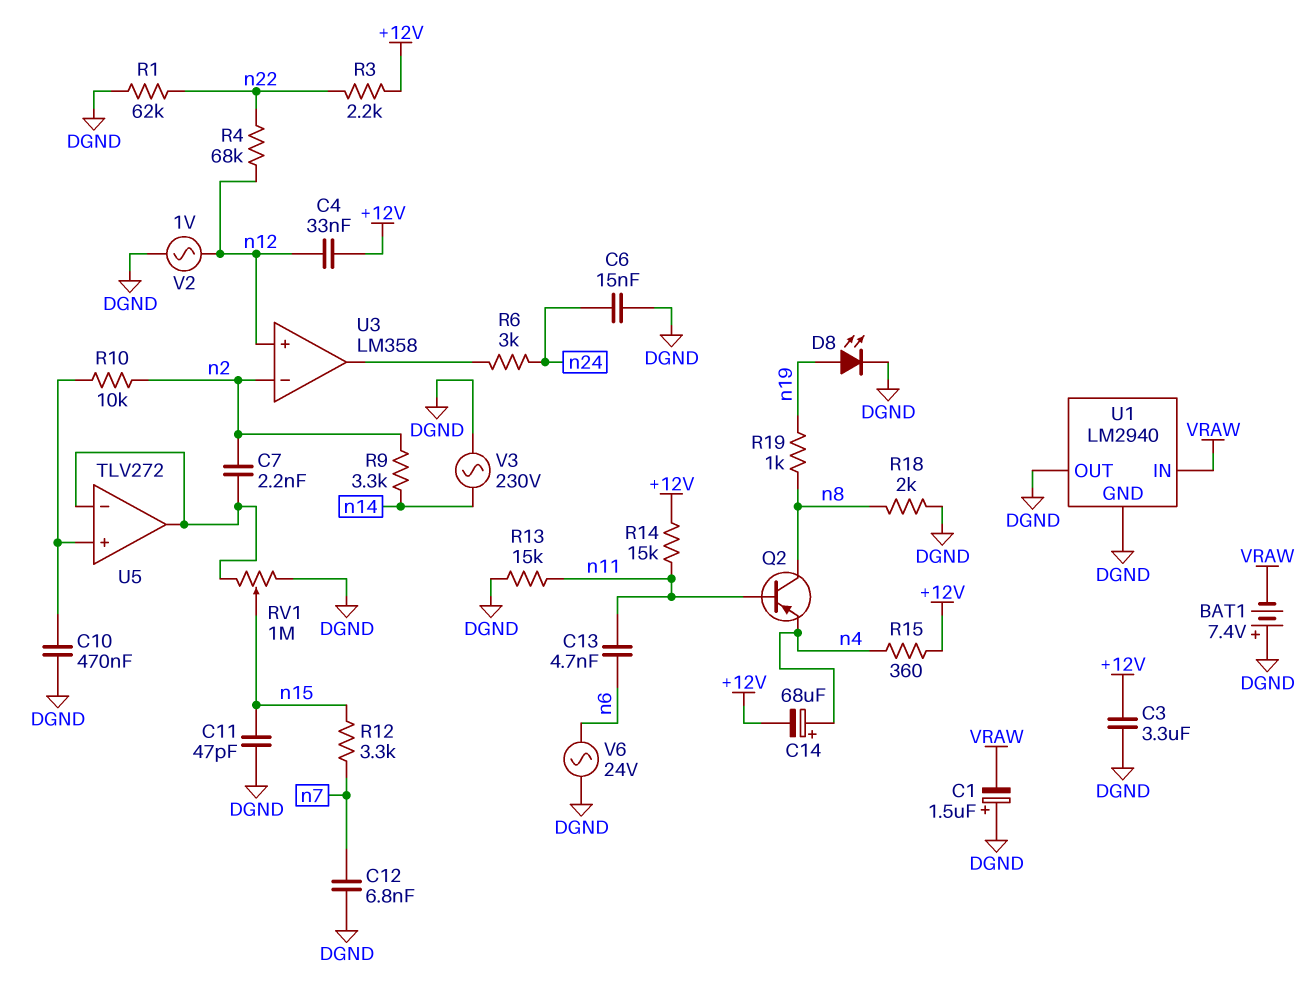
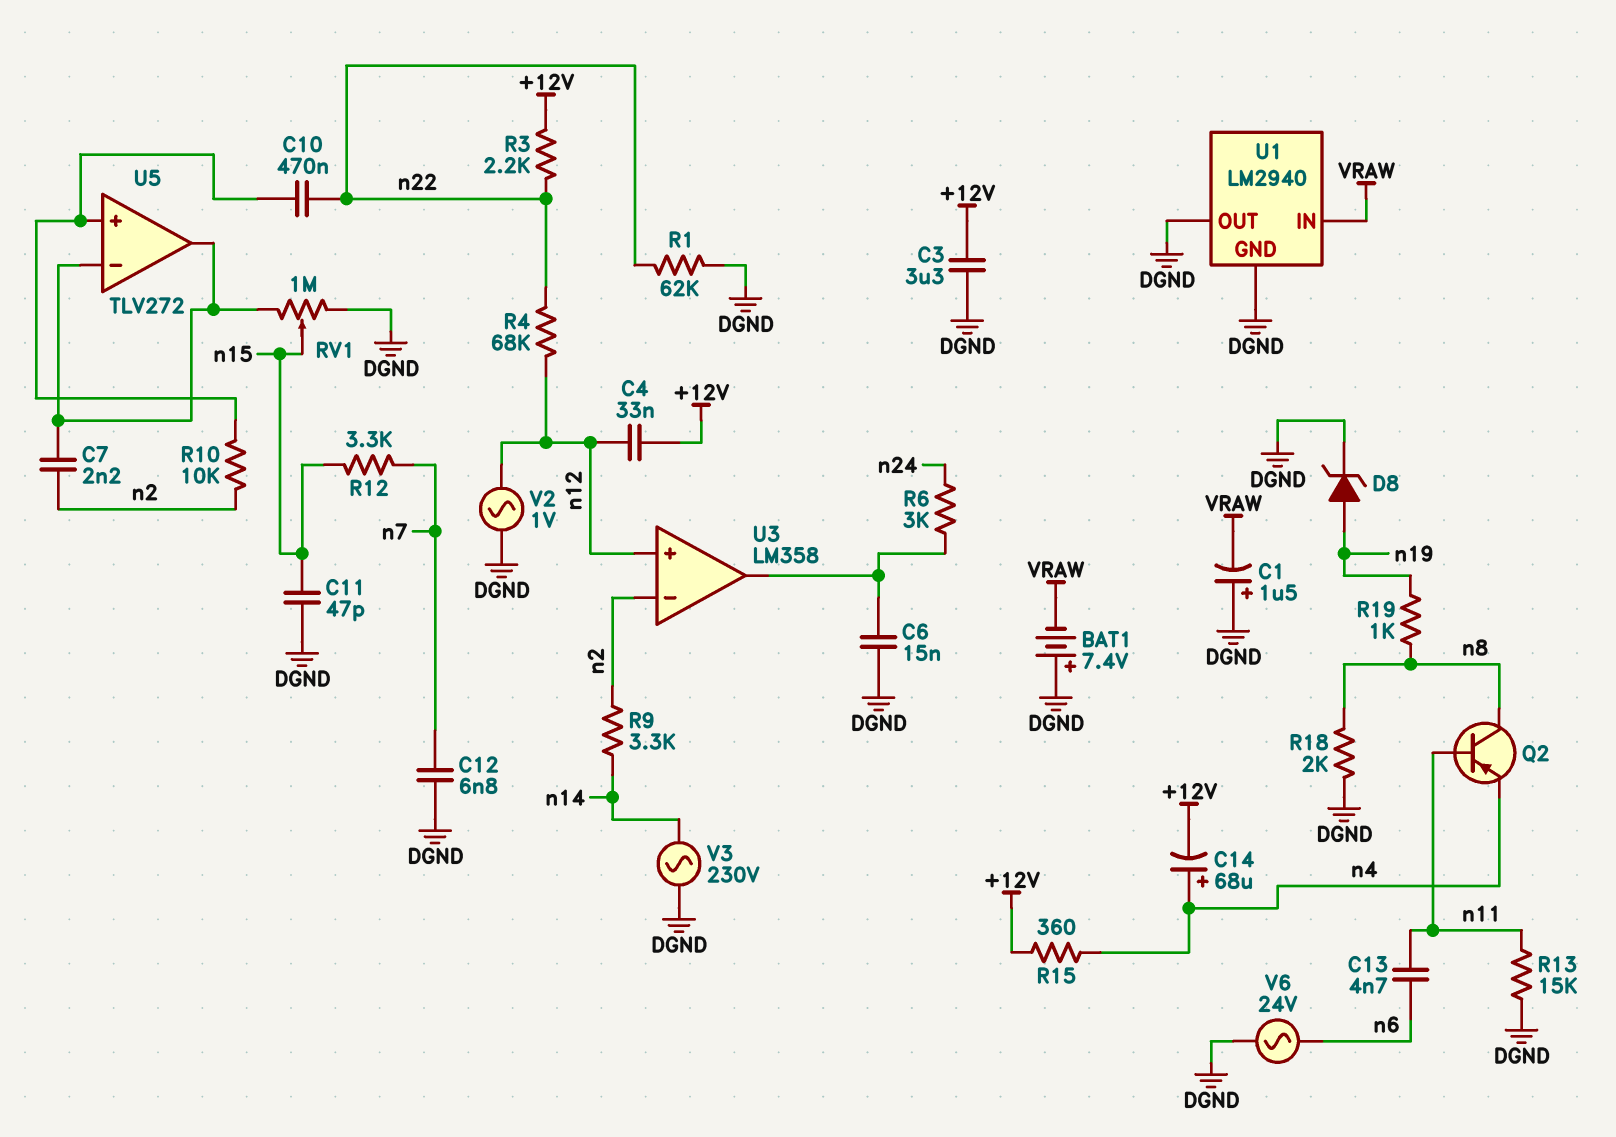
C6: 15nF (DGND, n24) -> 15nF (DGND, U3/out)
C10: 470nF (DGND, U5/in+) -> 470nF (U5/in+, n22)
D8: LED (A n19, K DGND) -> zener (A n19, K DGND)
R14: 15k (+12V, n11) -> none

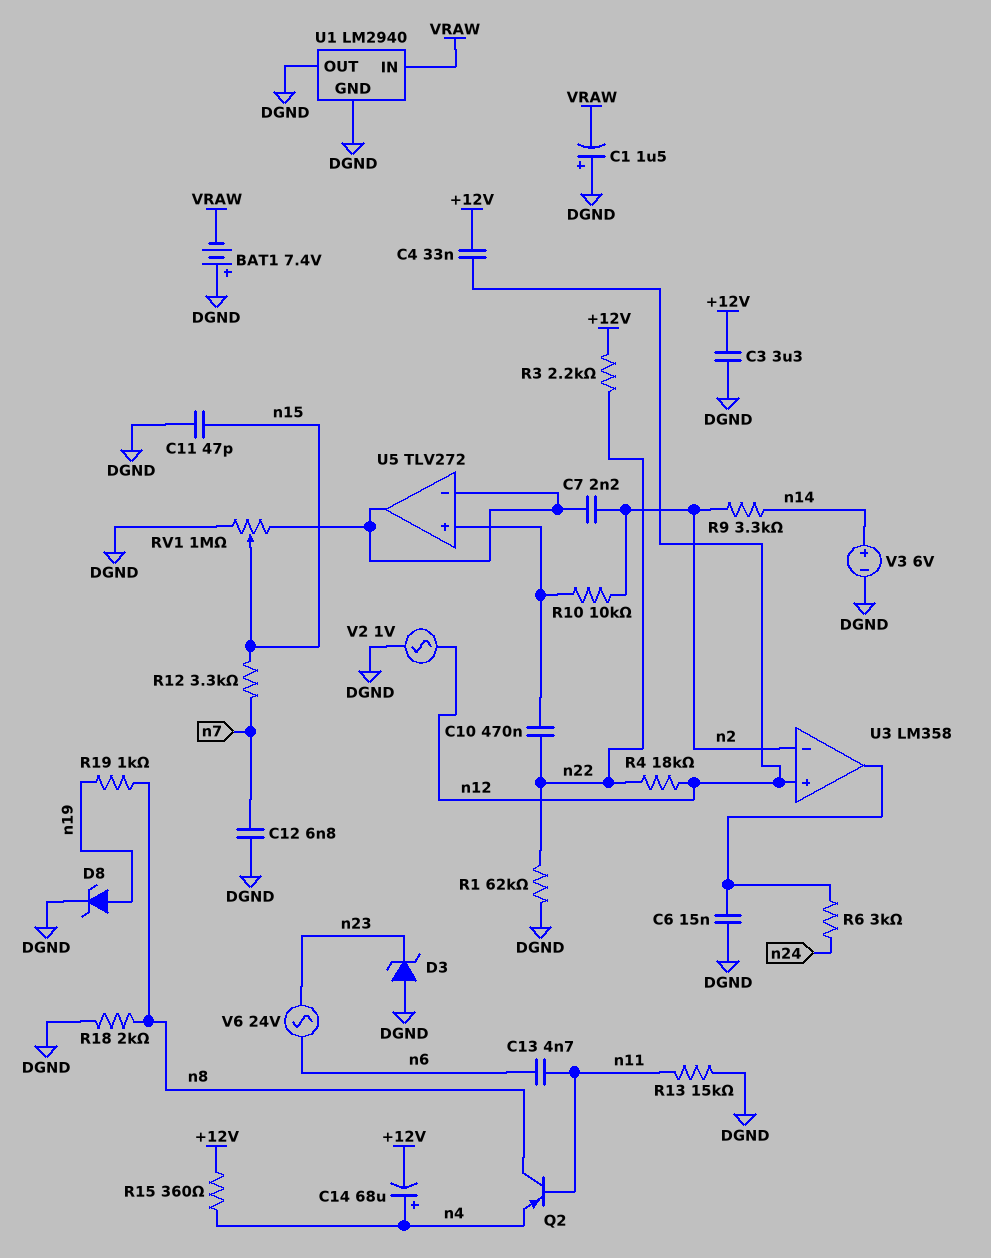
D3: none -> zener (A DGND, K n23)
R4: 68k (n12, n22) -> 18k (n12, n22)
V3: AC 230V (DGND, n14) -> 6V (plus n14, minus DGND)
V6: AC 24V (DGND, n6) -> AC 24V (n6, n23)

